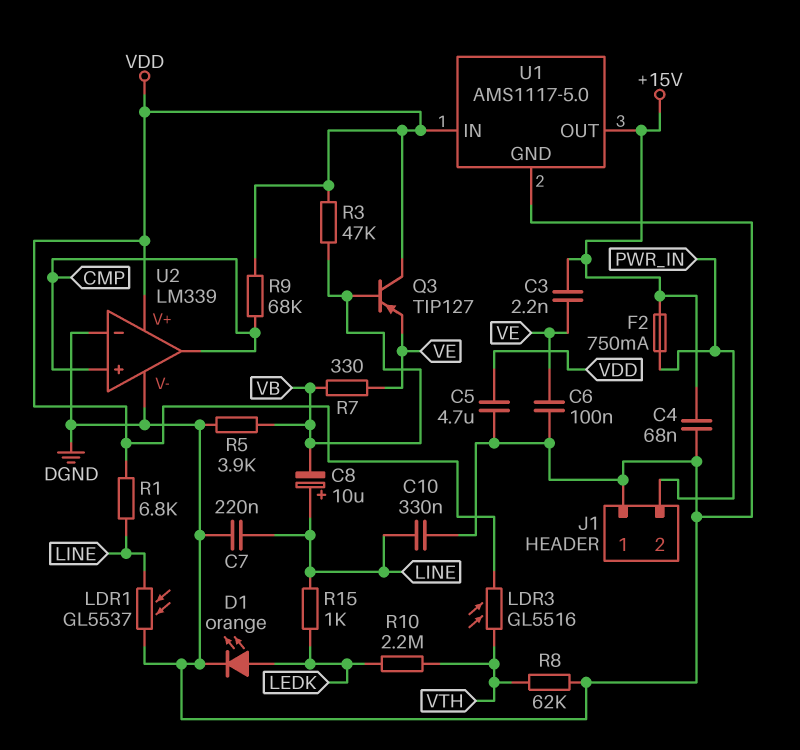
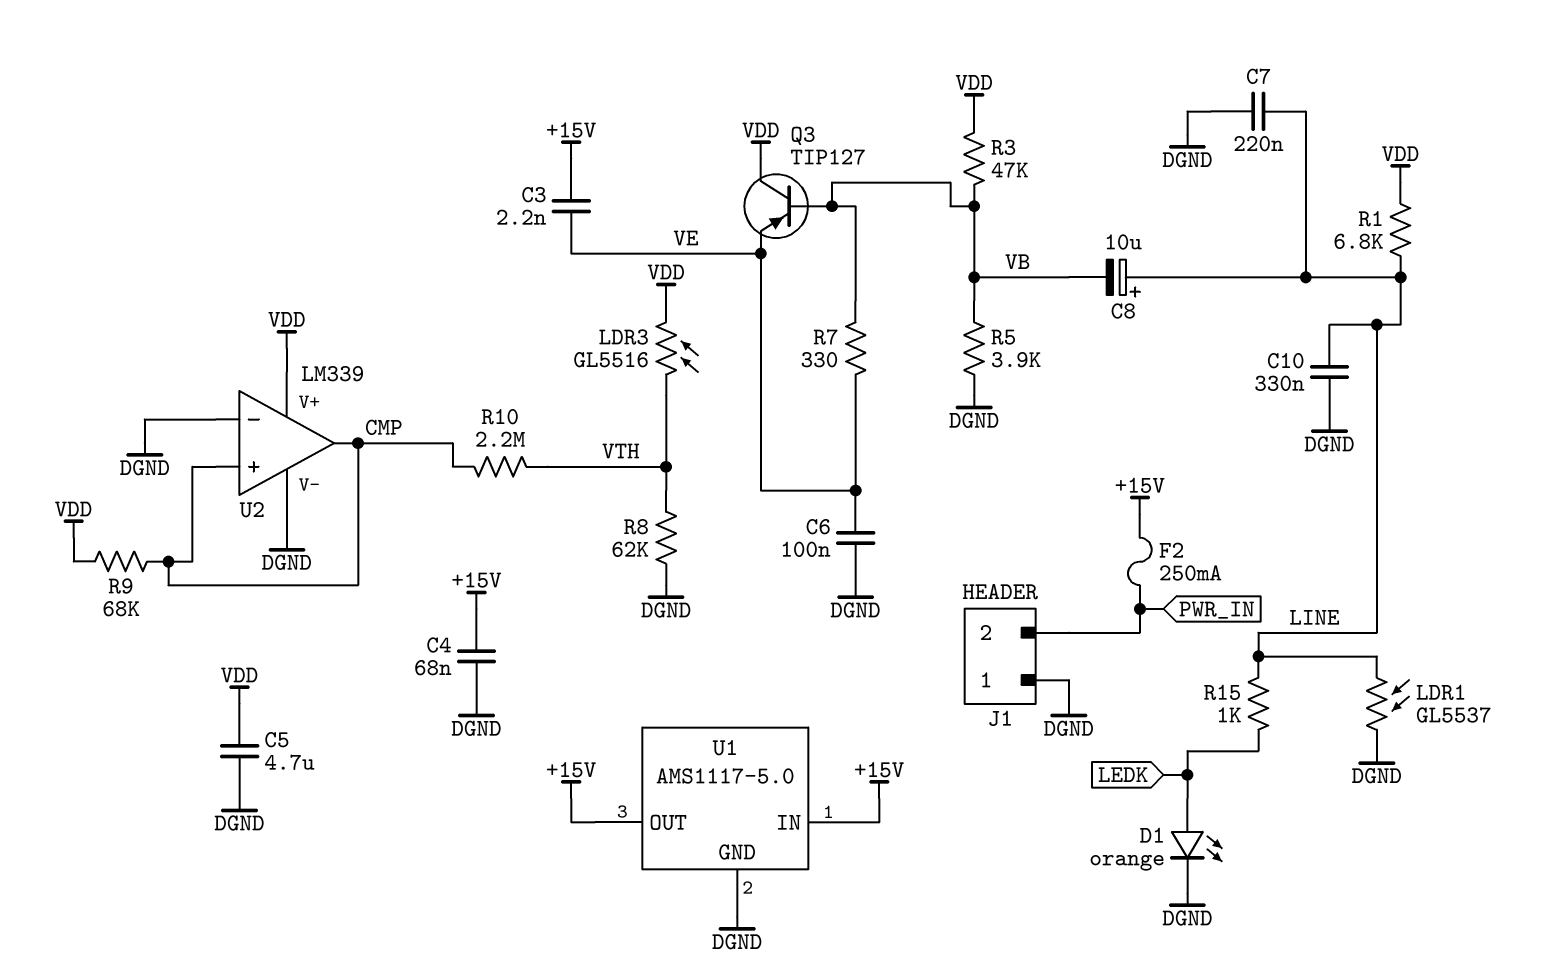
F2: 750mA (+15V, PWR_IN) -> 250mA (+15V, PWR_IN)
R10: 2.2M (LEDK, VTH) -> 2.2M (CMP, VTH)
U1 pin IN: VDD -> +15V

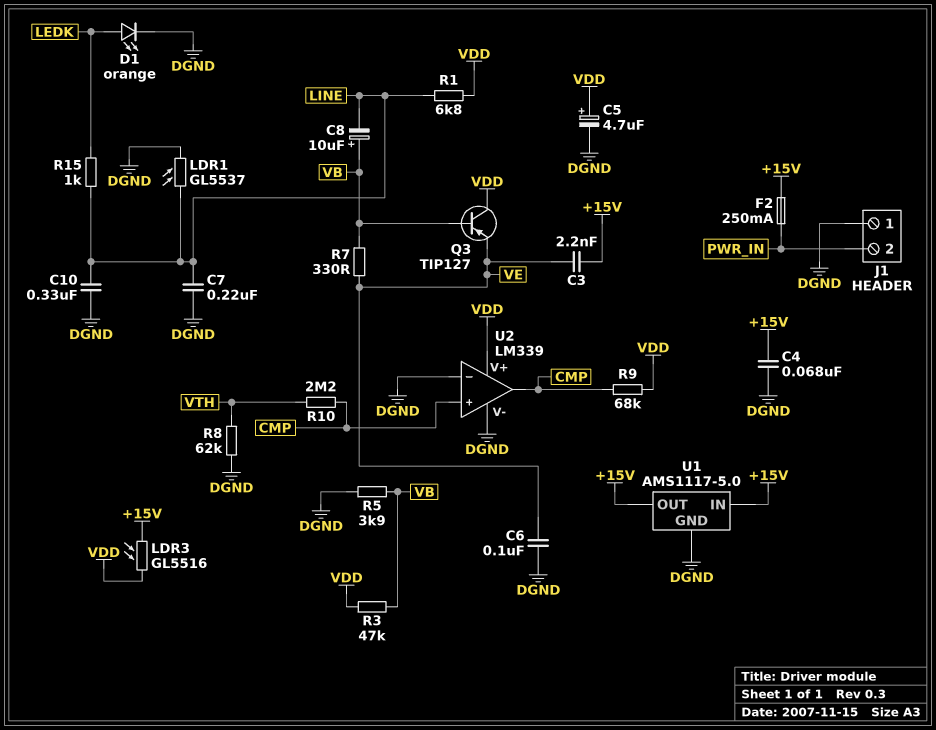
C5: 4.7uF (DGND, VDD) -> 4.7uF (plus VDD, minus DGND)
C8: 10uF (plus LINE, minus VB) -> 10uF (plus VB, minus LINE)
LDR3: GL5516 (VDD, VTH) -> GL5516 (+15V, VDD)

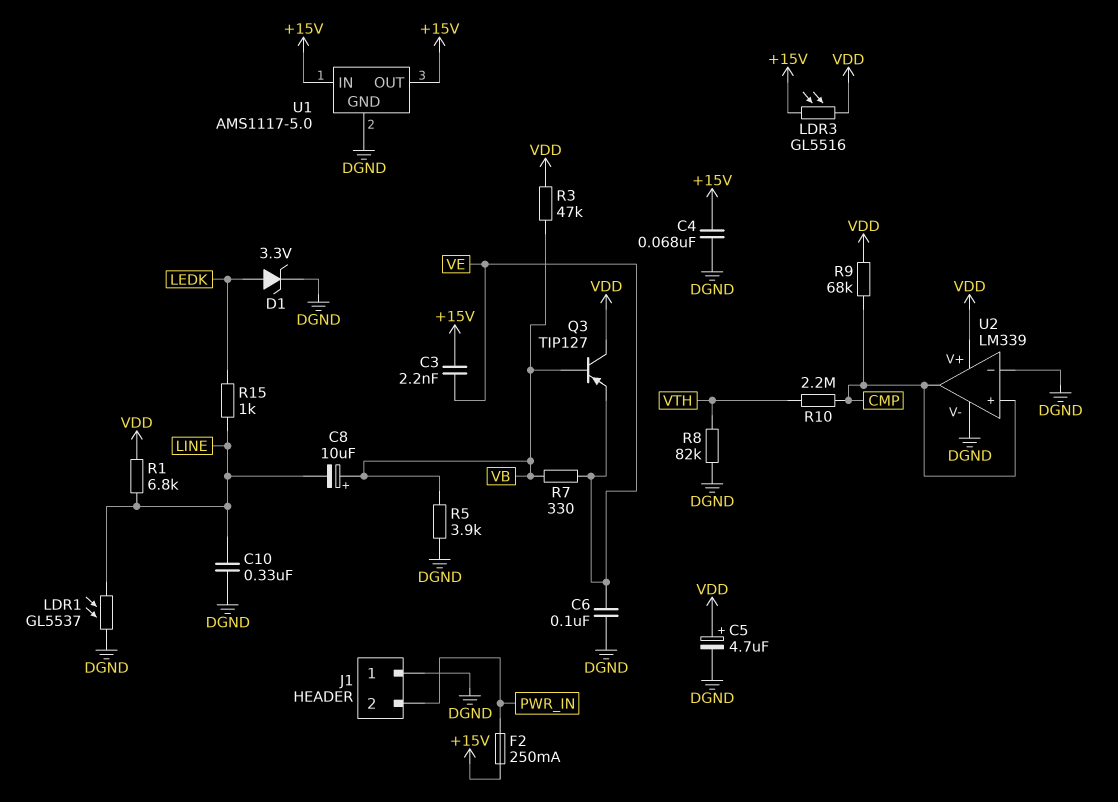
C7: 220nF (DGND, LINE) -> none
D1: LED orange (A LEDK, K DGND) -> zener 3.3V (A LEDK, K DGND)
R8: 62k (DGND, VTH) -> 82k (DGND, VTH)

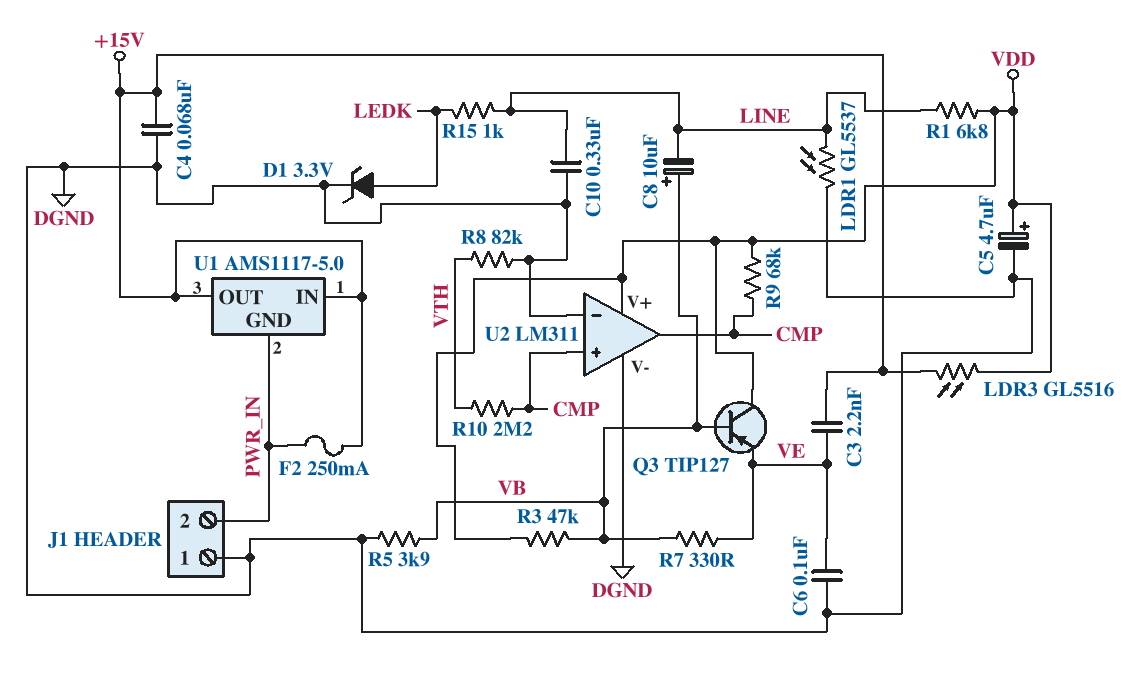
U1 pin GND: DGND -> PWR_IN
U2: LM339 -> LM311

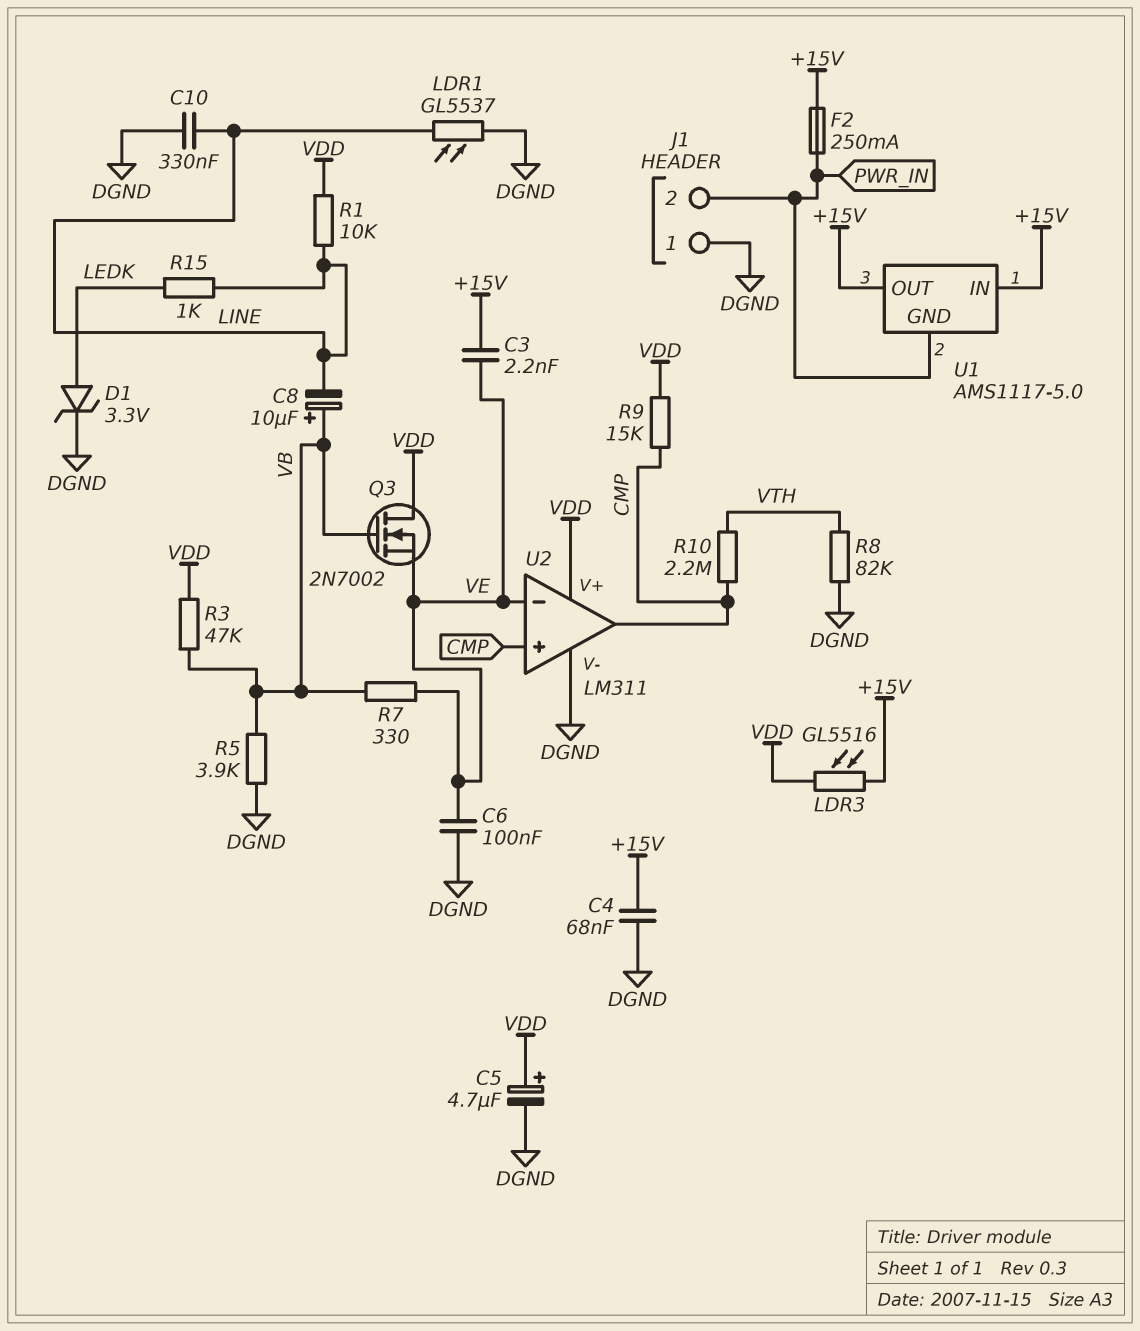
Q3: PNP TIP127 (B VB, C VDD, E VE) -> NMOS 2N7002 (G VB, D VDD, S VE)
R1: 6.8k (LINE, VDD) -> 10k (LINE, VDD)
R9: 68k (CMP, VDD) -> 15k (CMP, VDD)
U2 pin in-: DGND -> VE

